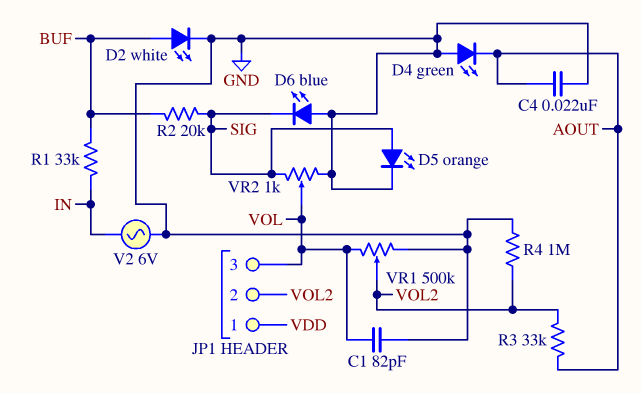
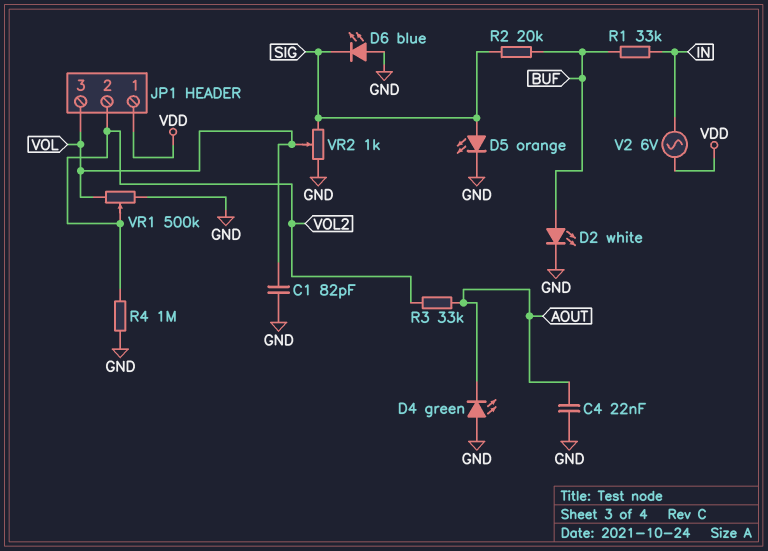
V2: AC 6V (GND, IN) -> AC 6V (IN, VDD)

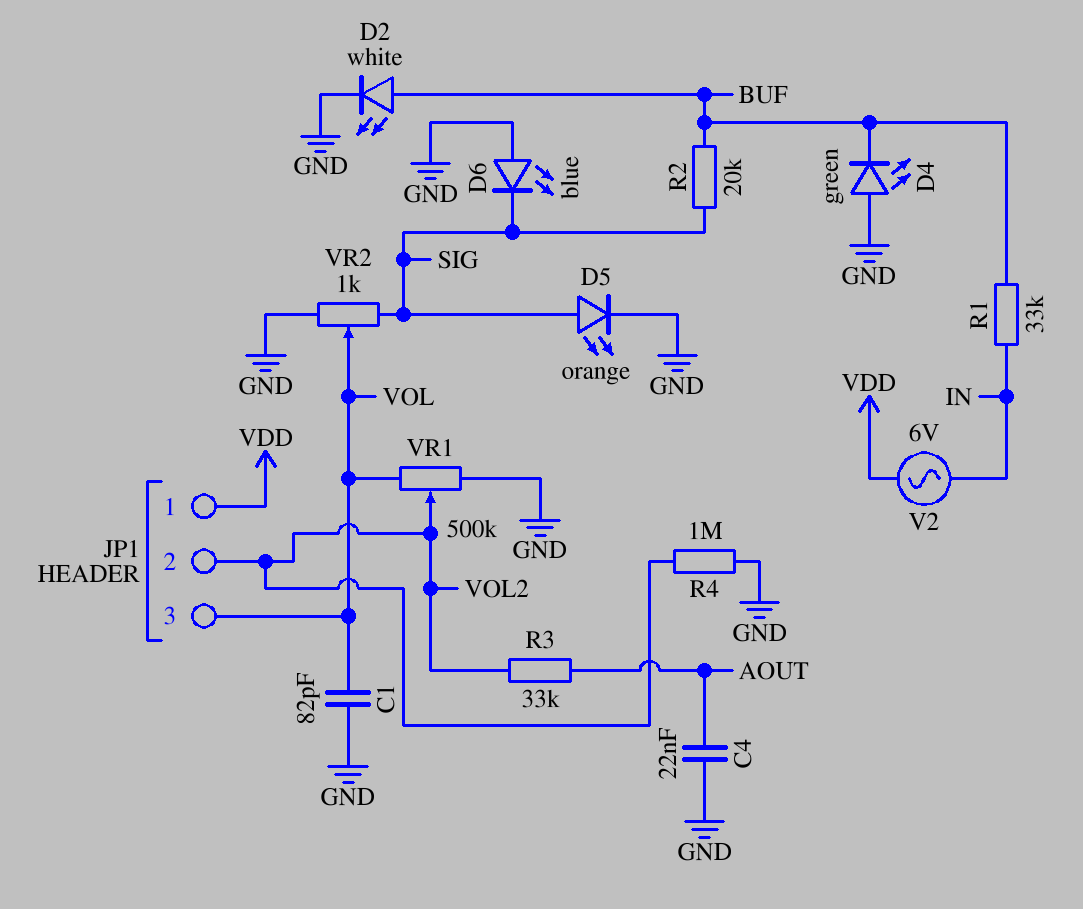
D4: LED green (A GND, K AOUT) -> LED green (A GND, K BUF)

